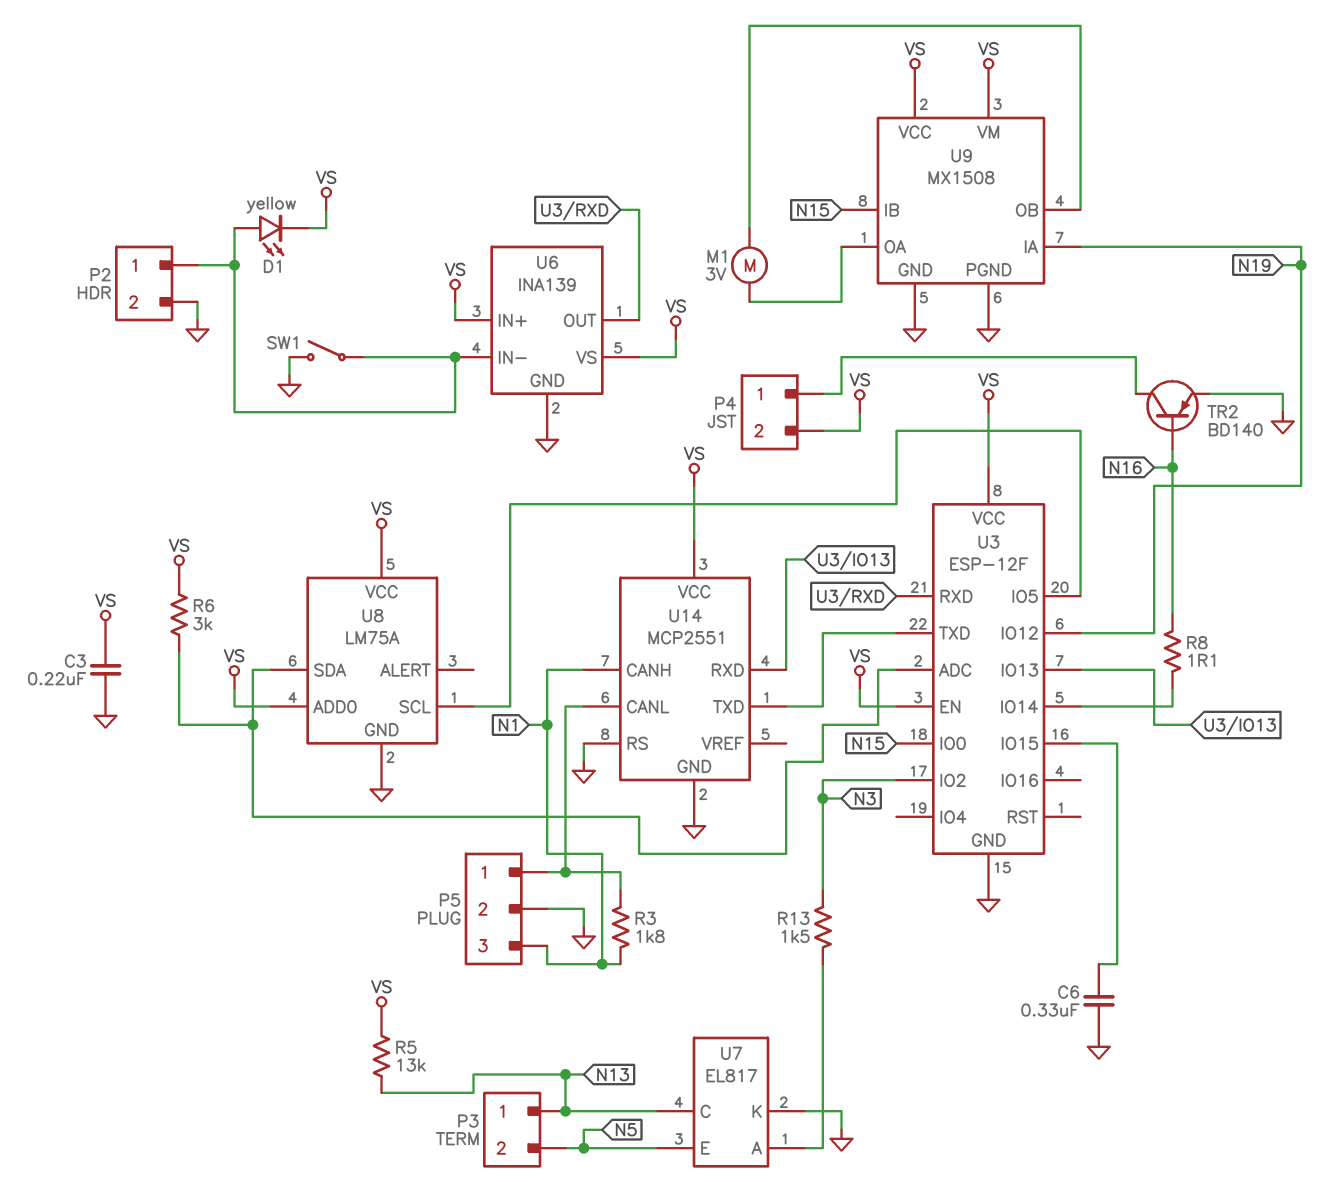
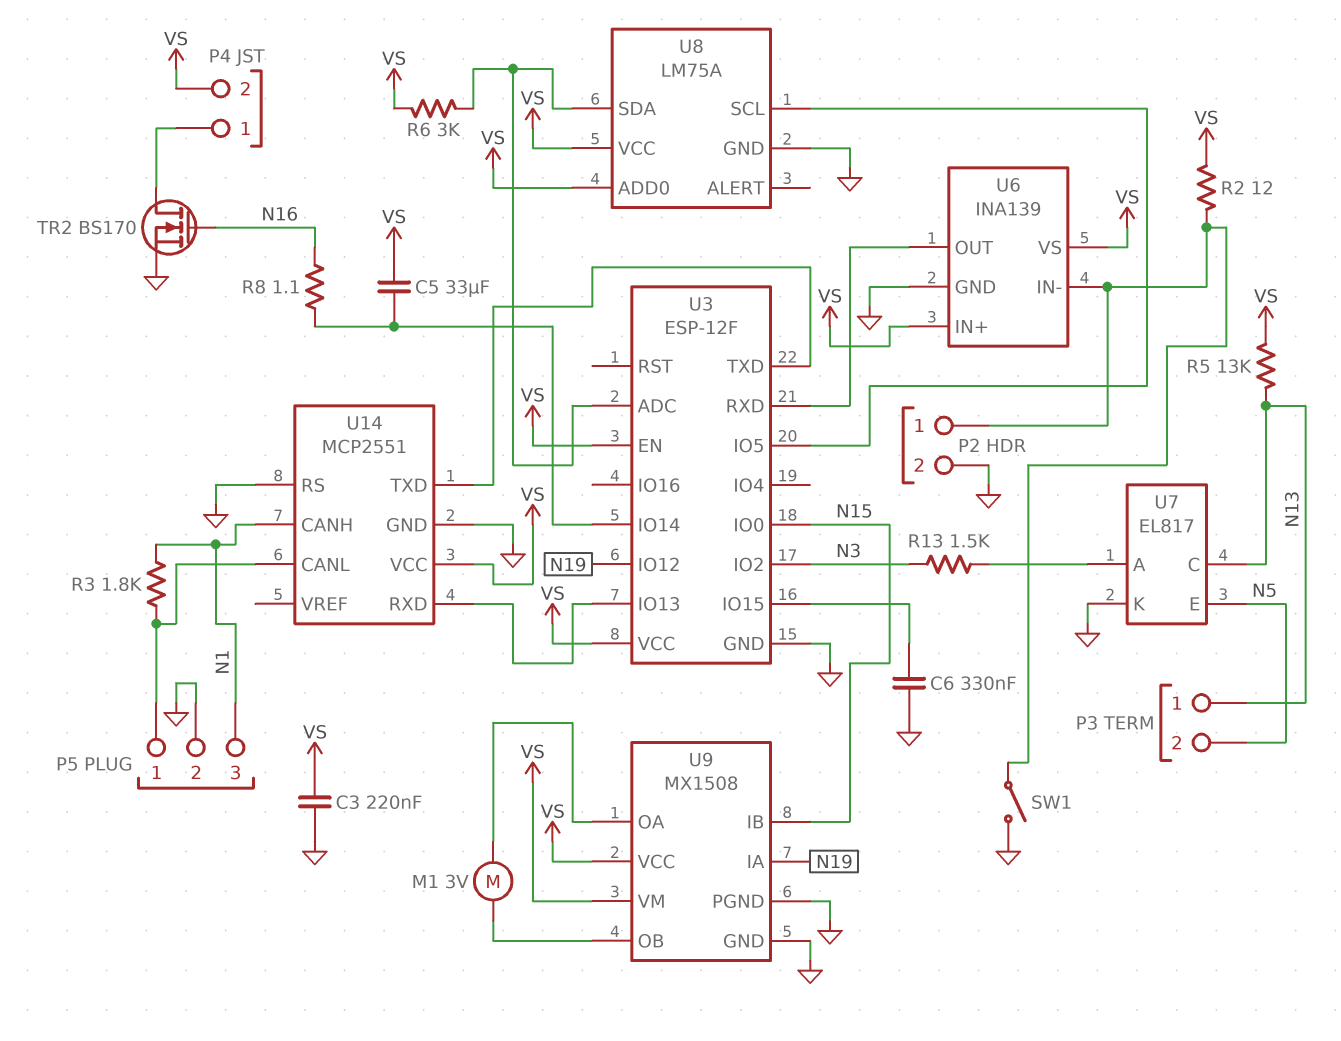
C5: none -> 33uF (U3/IO14, VS)
D1: LED yellow (A P2/1, K VS) -> none
R2: none -> 12 (P2/1, VS)
TR2: PNP BD140 (B N16, C P4/1, E GND) -> NMOS BS170 (G N16, D P4/1, S GND)

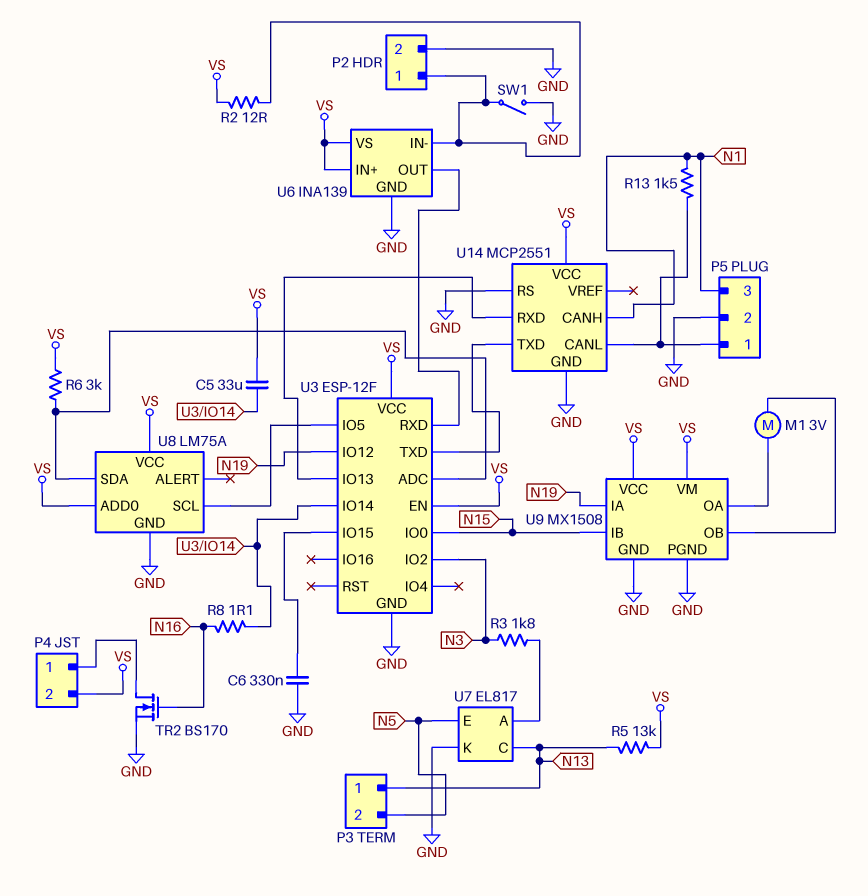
C3: 220nF (GND, VS) -> none
R3: 1.8k (N1, P5/1) -> 1.8k (N3, U7/A)
R13: 1.5k (N3, U7/A) -> 1.5k (N1, P5/1)

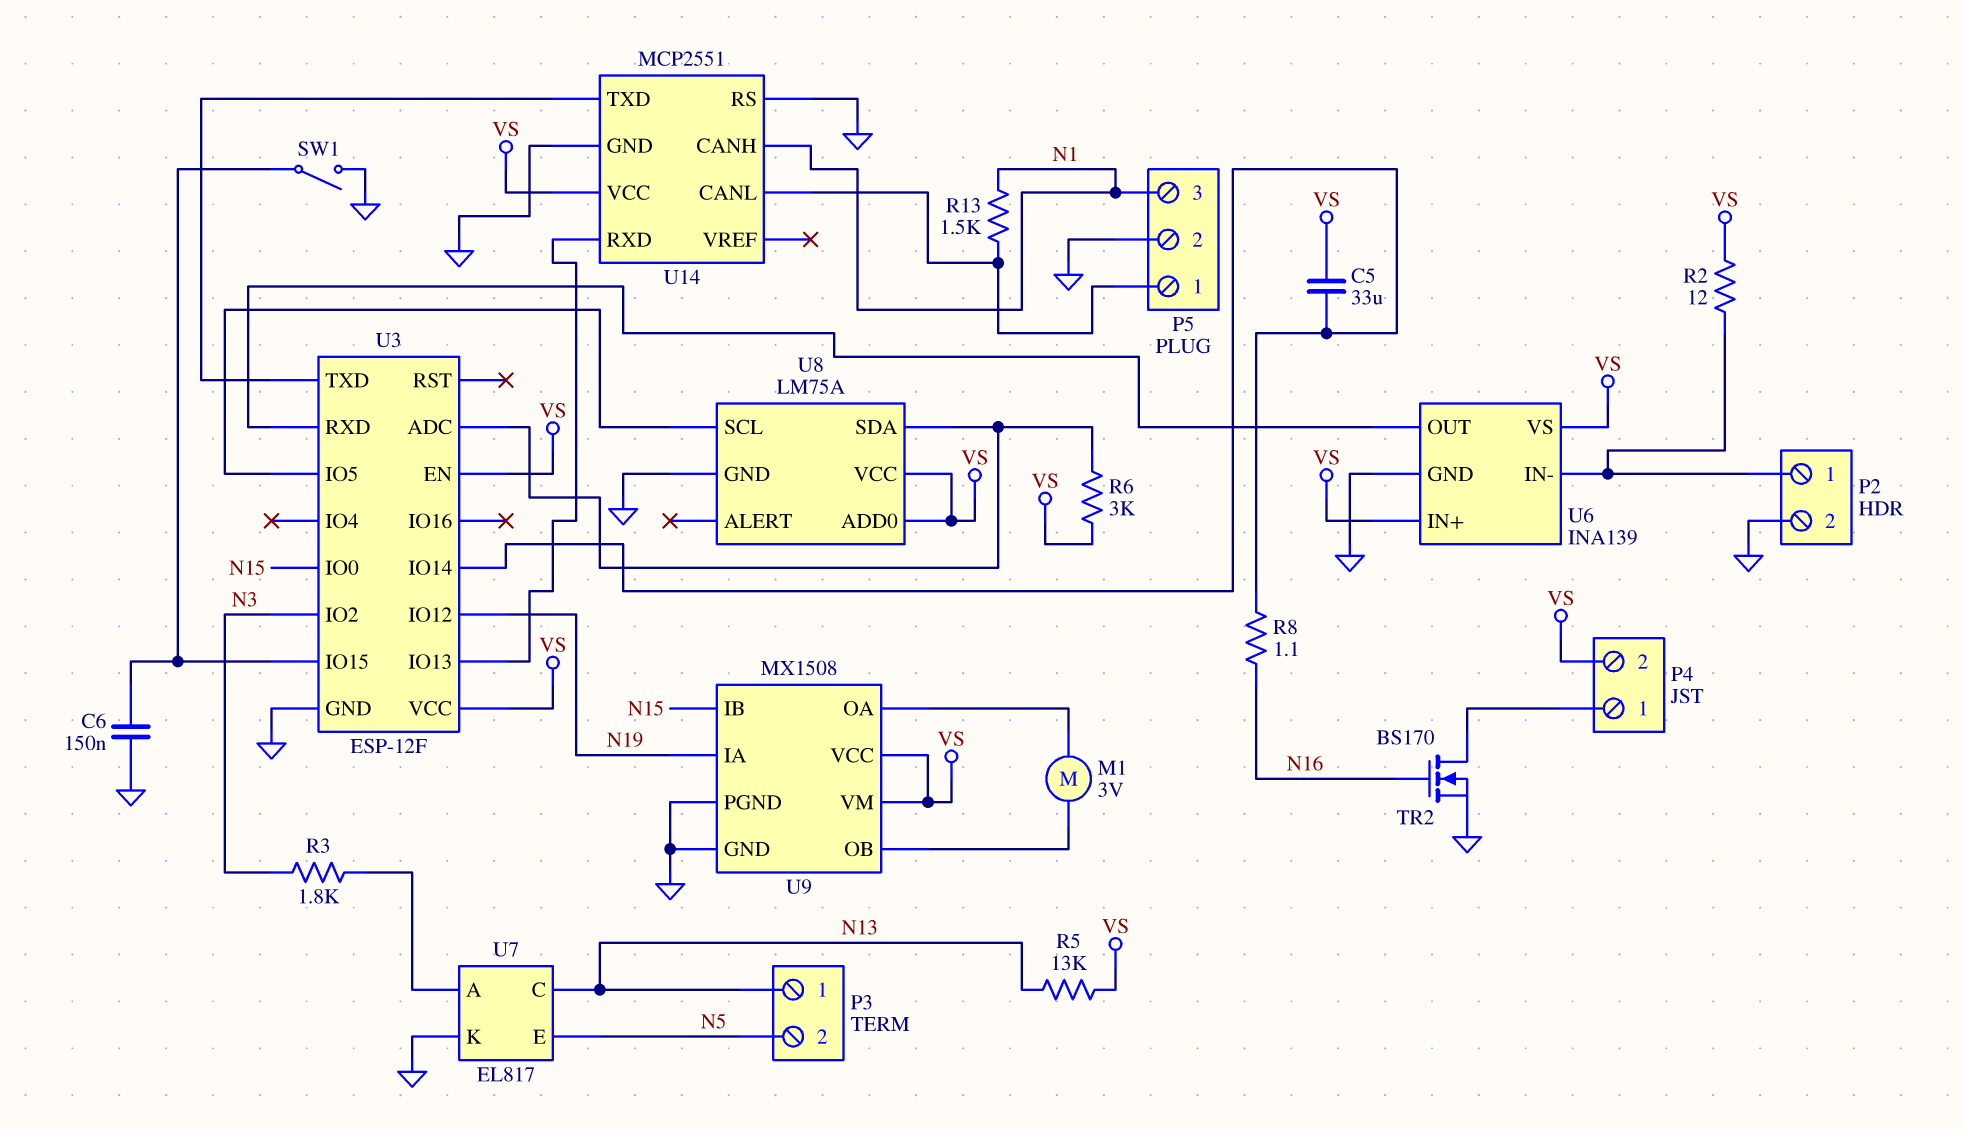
C6: 330nF (GND, U3/IO15) -> 150nF (GND, U3/IO15)
SW1: switch (GND, P2/1) -> switch (GND, U3/IO15)

